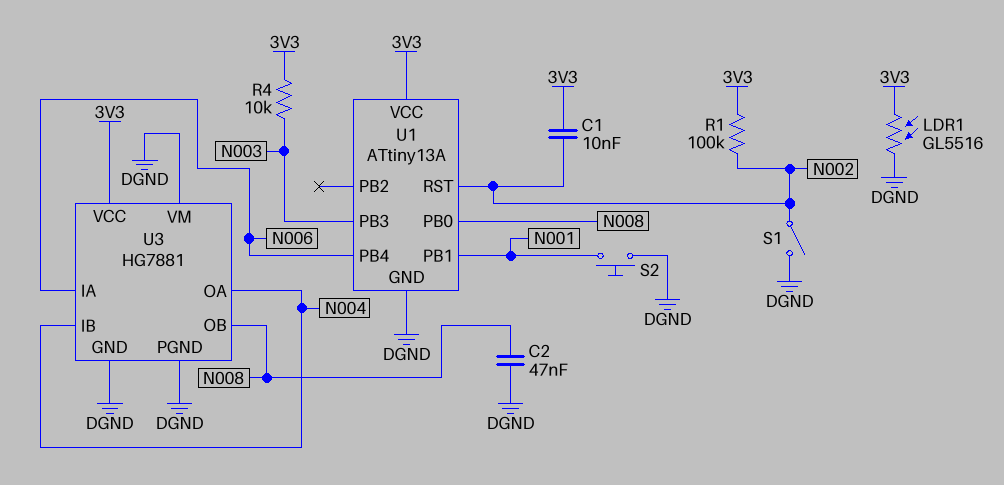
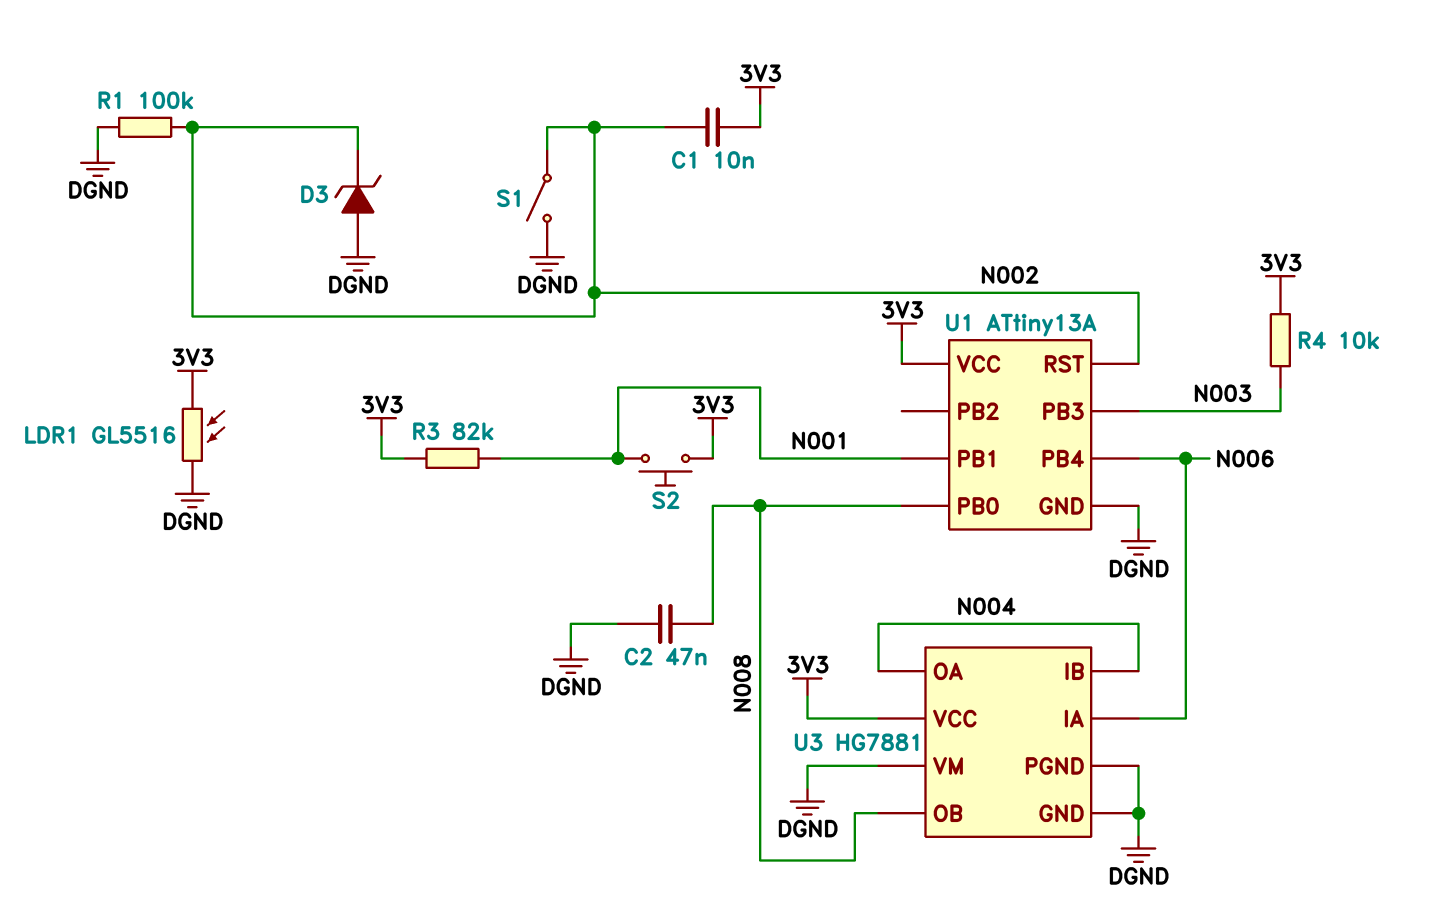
D3: none -> zener (A DGND, K N002)
R1: 100k (3V3, N002) -> 100k (DGND, N002)
R3: none -> 82k (3V3, N001)
S2: button (DGND, N001) -> button (3V3, N001)

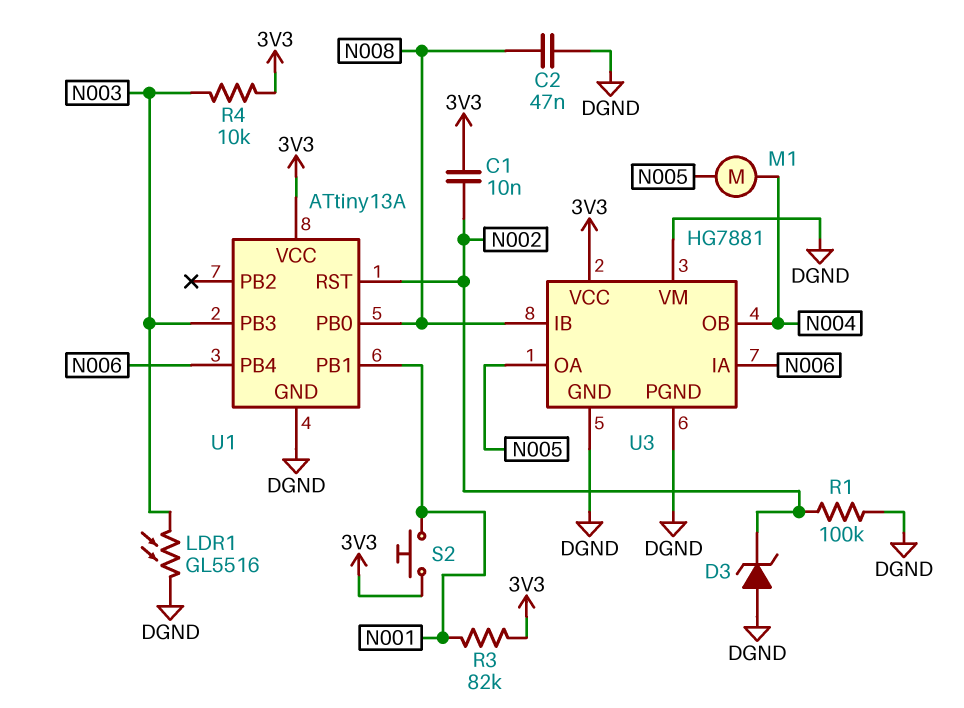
LDR1: GL5516 (3V3, DGND) -> GL5516 (DGND, N003)
M1: none -> motor (N004, N005)
S1: switch (DGND, N002) -> none
U3 pin IB: N004 -> N008
U3 pin OA: N004 -> N005
U3 pin OB: N008 -> N004

